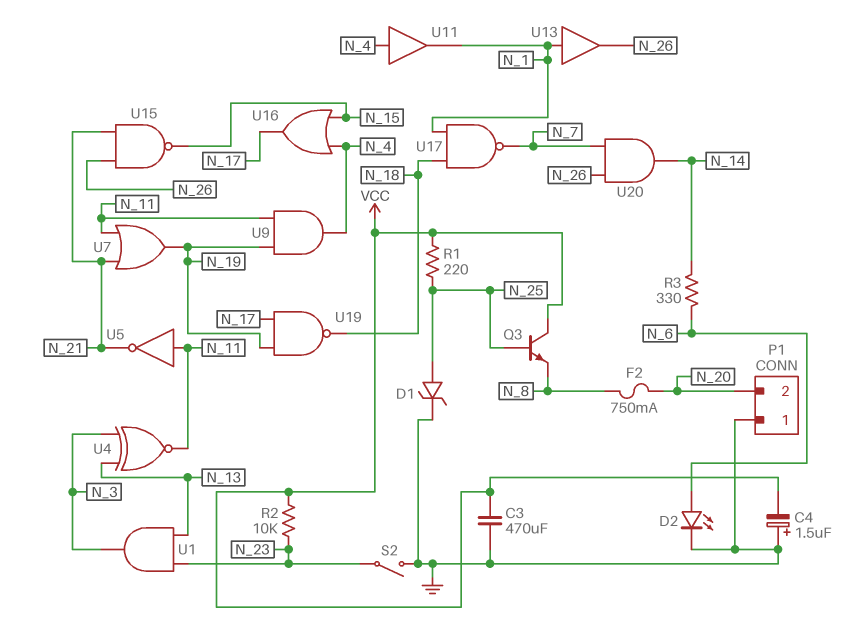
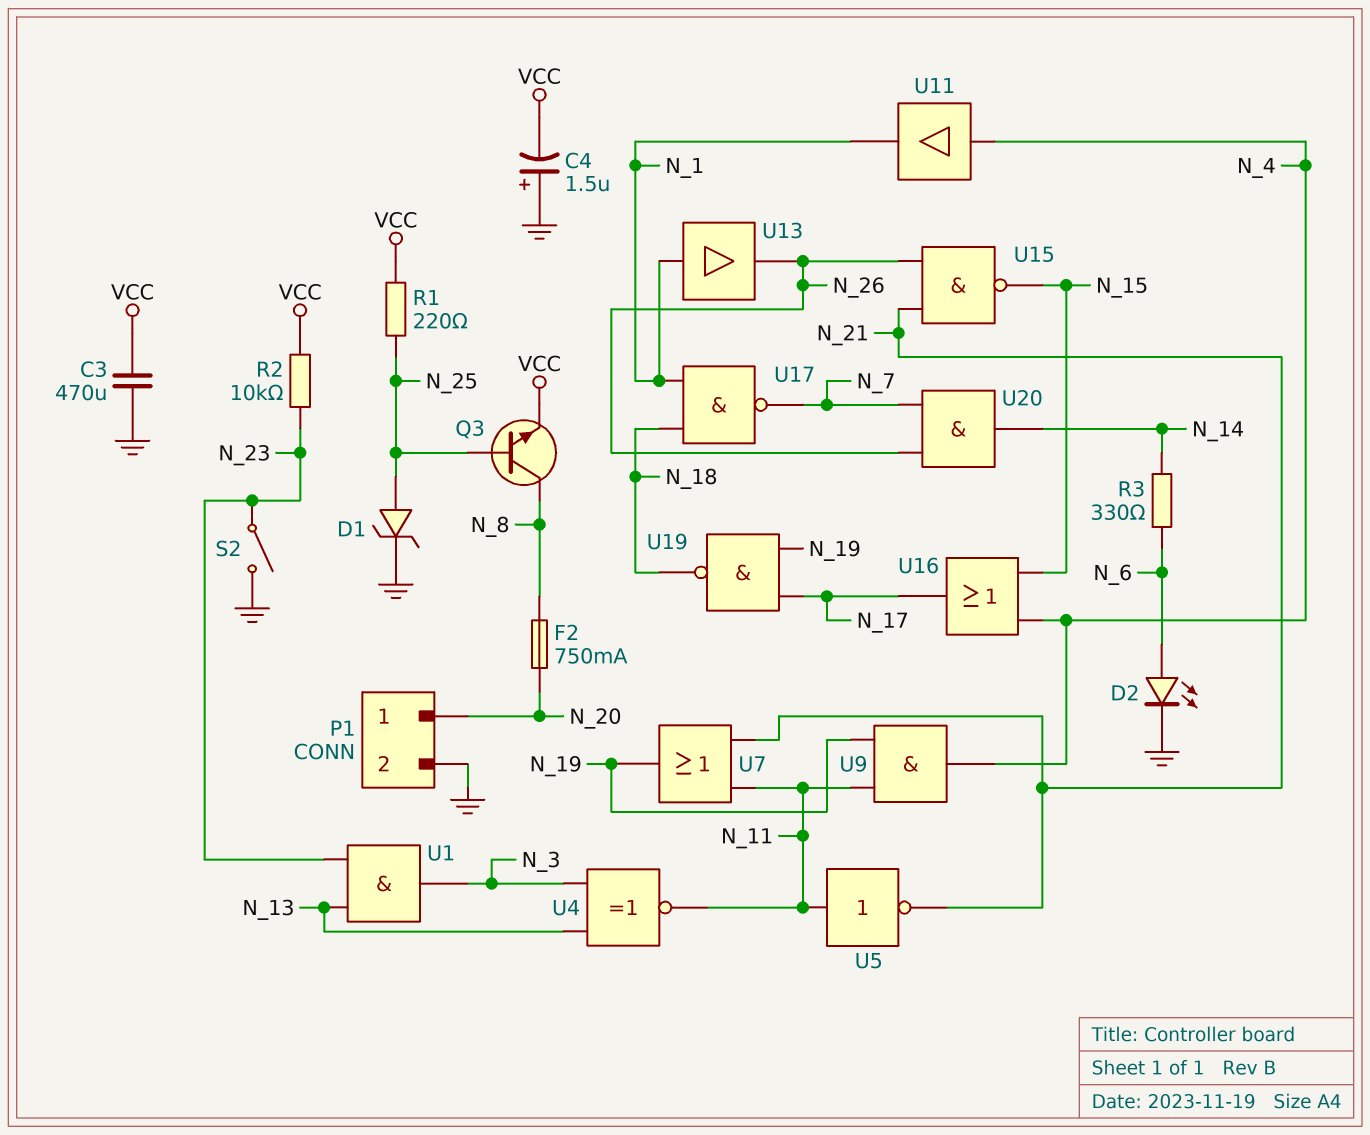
P1 pin 1: GND -> N_20
P1 pin 2: N_20 -> GND
Q3: NPN (B N_25, C VCC, E N_8) -> NPN (B N_25, C N_8, E VCC)

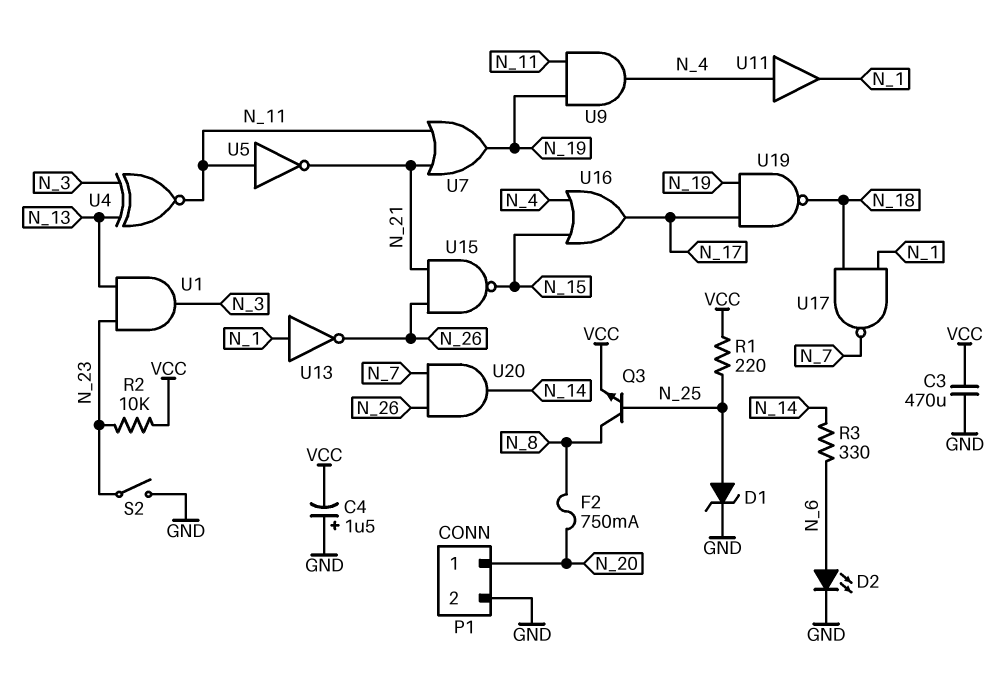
U13: buffer (in N_1, out N_26) -> NOT (in N_1, out N_26)

